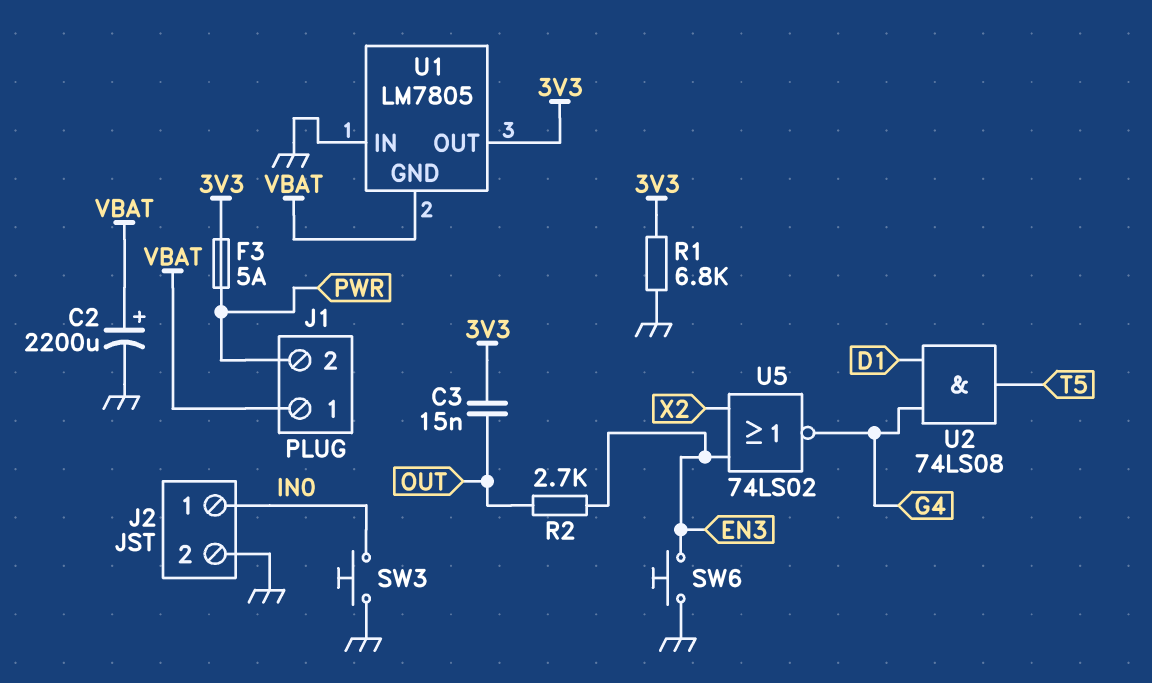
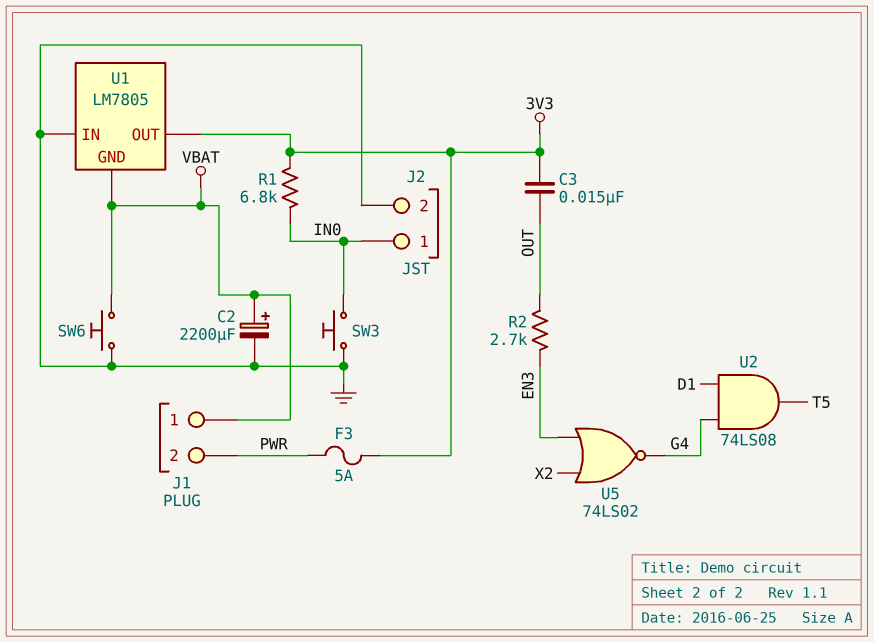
R1: 6.8k (3V3, GND) -> 6.8k (3V3, IN0)
SW6: button (EN3, GND) -> button (GND, VBAT)

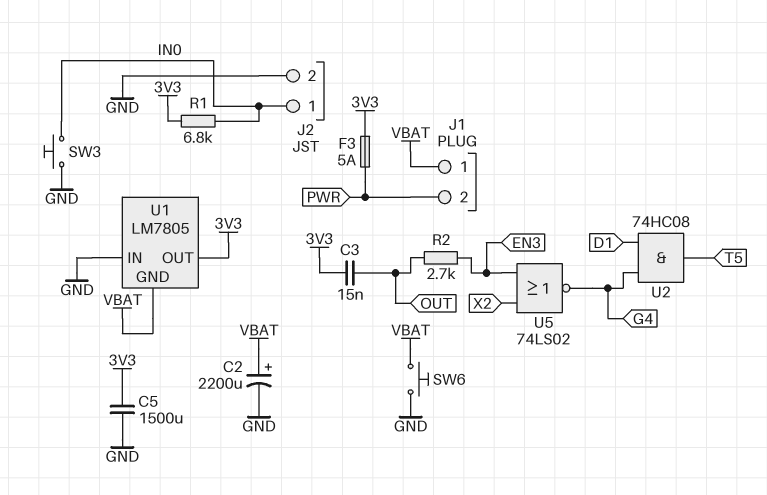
C5: none -> 1500uF (3V3, GND)
U2: AND 74LS08 (in D1, in G4, out T5) -> AND 74HC08 (in D1, in G4, out T5)

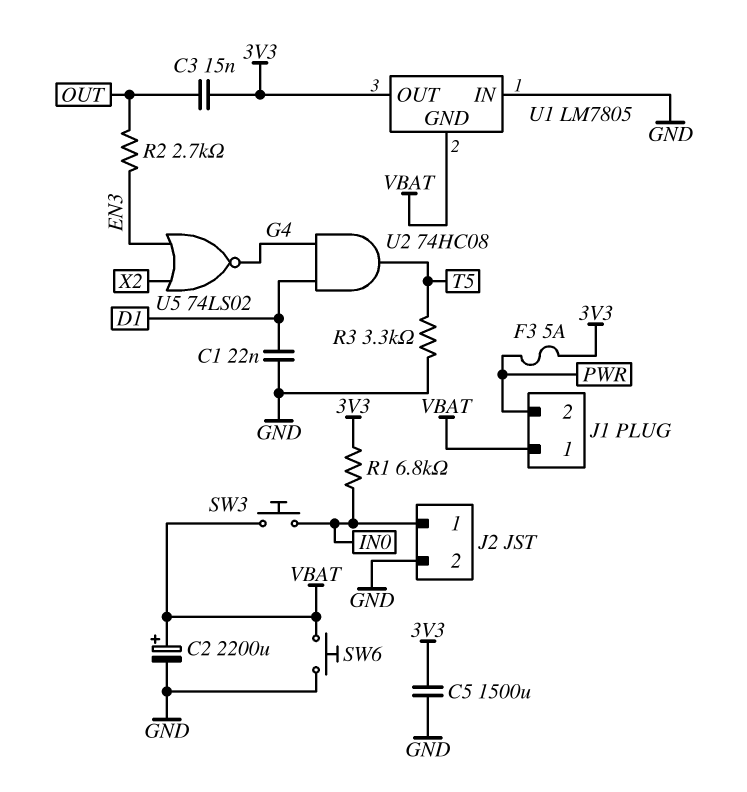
C1: none -> 22nF (D1, GND)
R3: none -> 3.3k (GND, T5)
SW3: button (GND, IN0) -> button (IN0, VBAT)

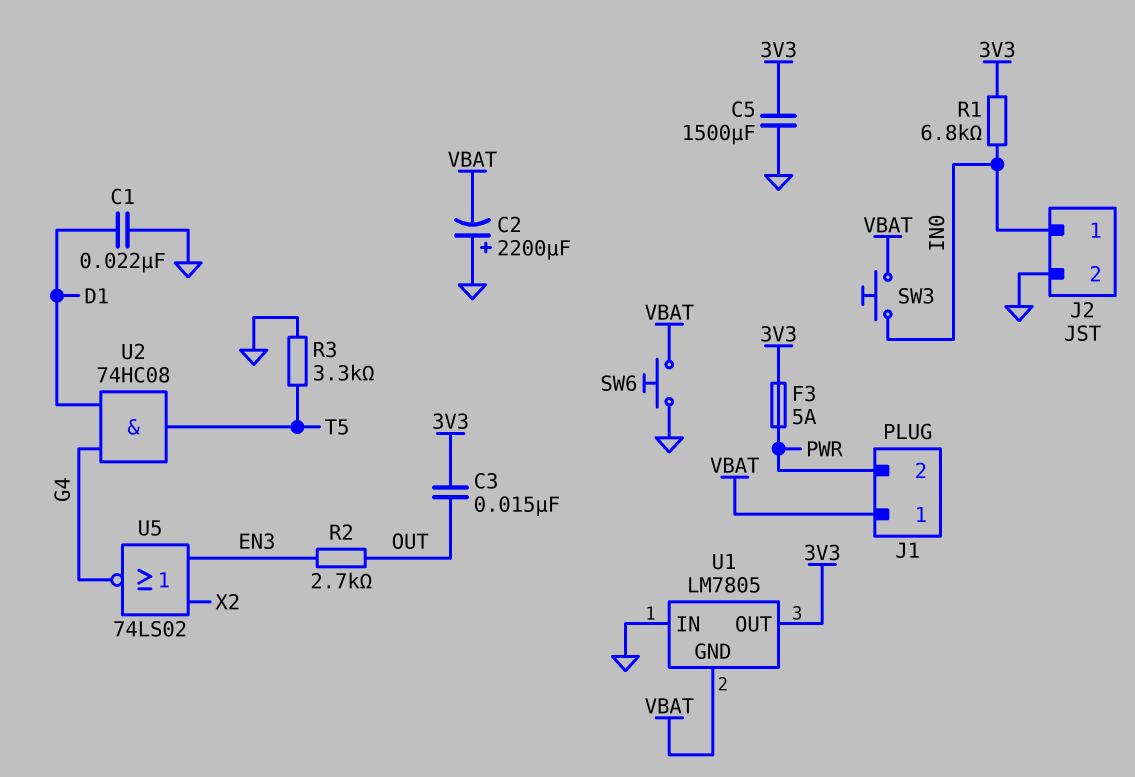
C2: 2200uF (plus VBAT, minus GND) -> 2200uF (plus GND, minus VBAT)

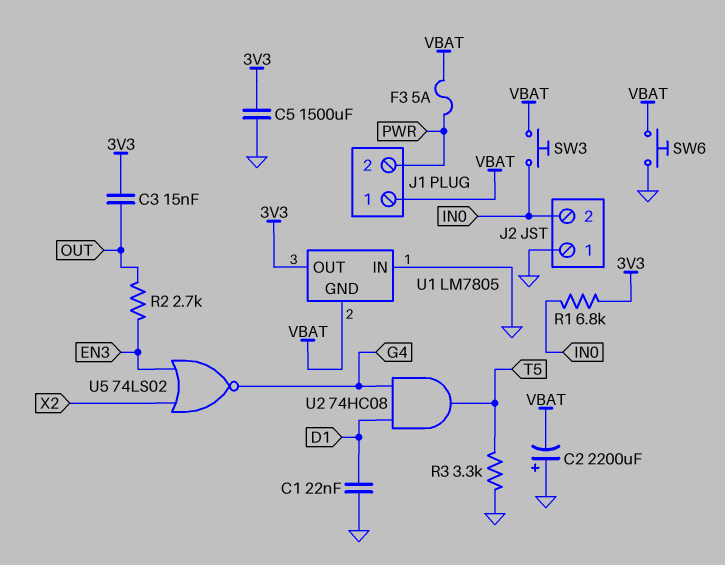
F3: 5A (3V3, PWR) -> 5A (PWR, VBAT)
J2 pin 1: IN0 -> GND
J2 pin 2: GND -> IN0

